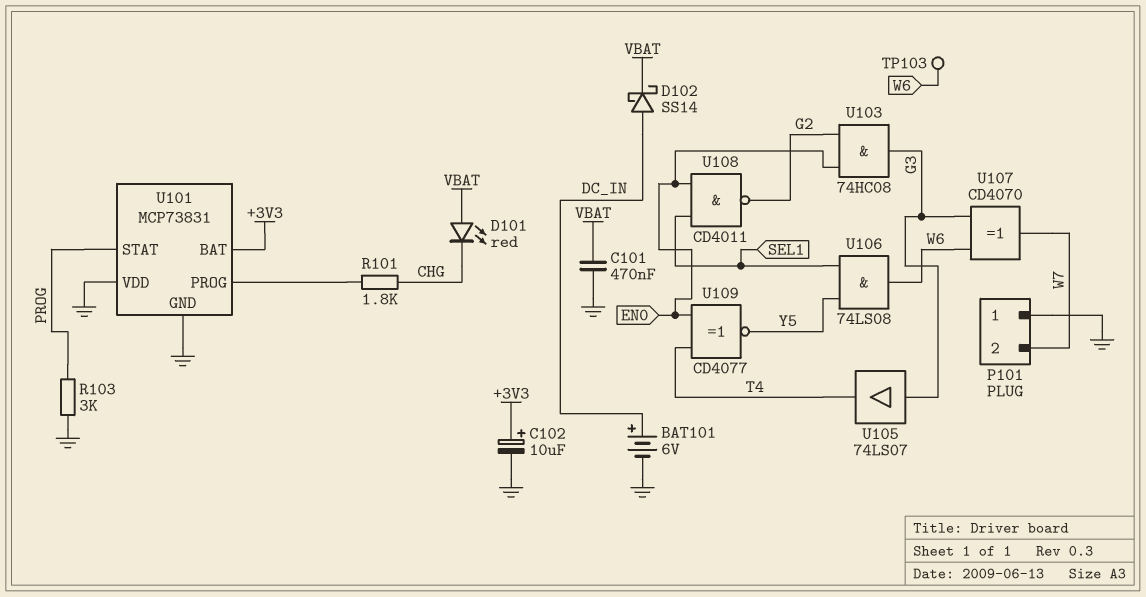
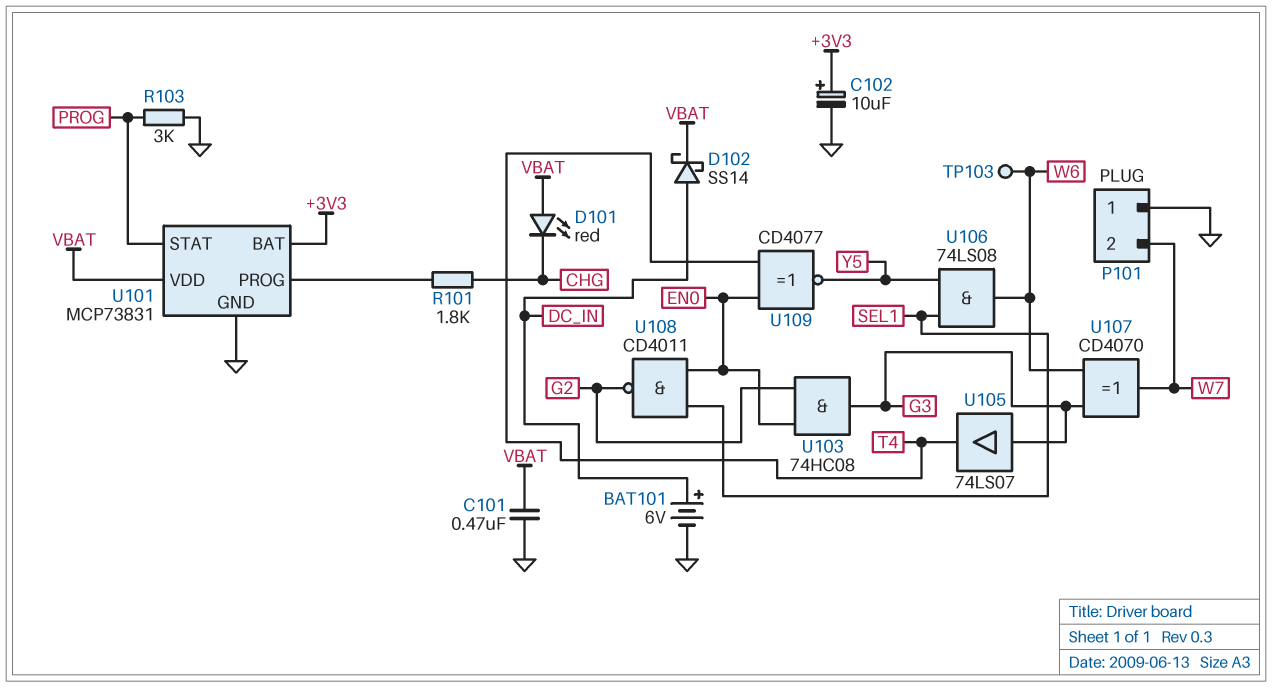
U101 pin VDD: GND -> VBAT

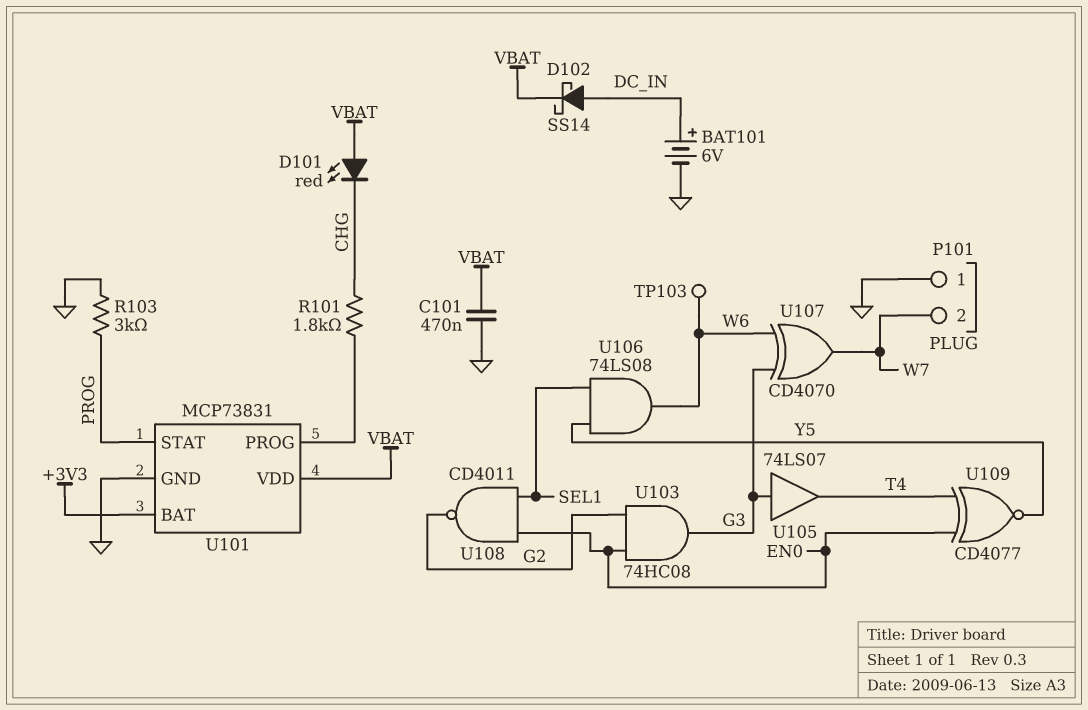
C102: 10uF (plus +3V3, minus GND) -> none

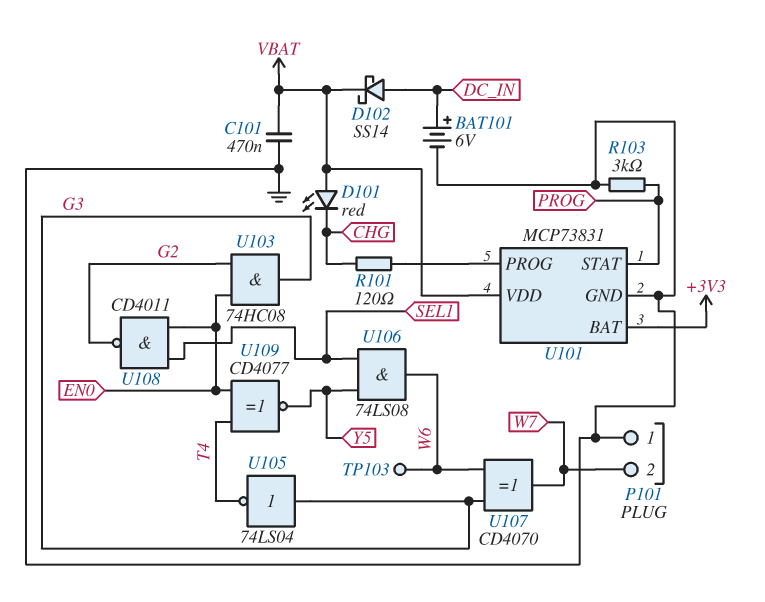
R101: 1.8k (CHG, U101/PROG) -> 120 (CHG, U101/PROG)
U105: buffer 74LS07 (in G3, out T4) -> NOT 74LS04 (in G3, out T4)

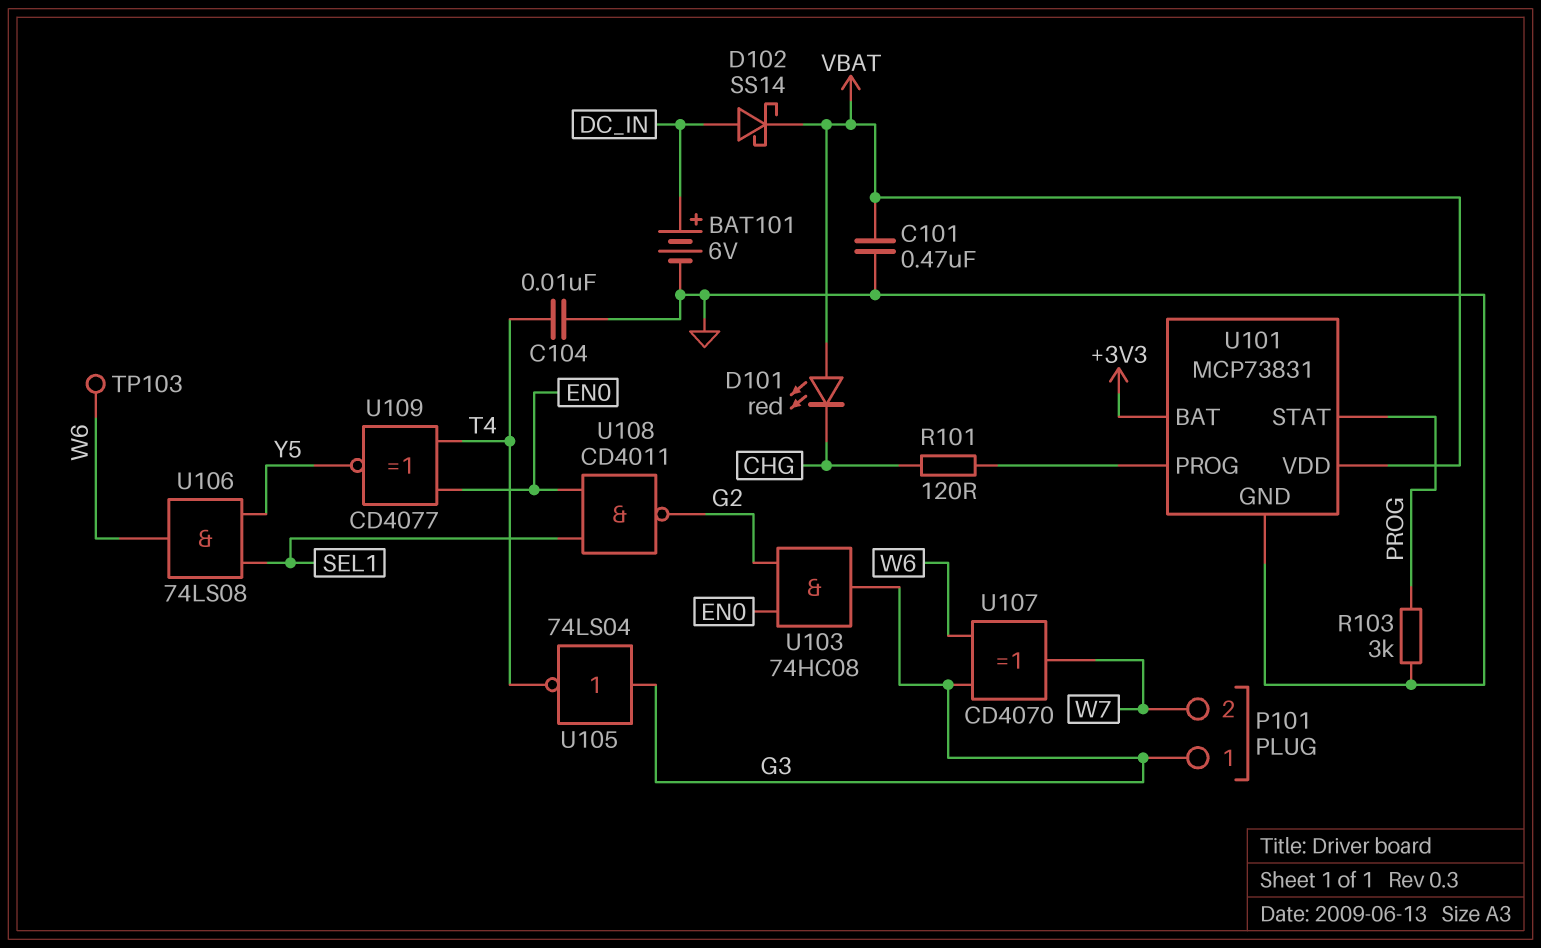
C104: none -> 10nF (GND, T4)
P101 pin 1: GND -> G3

